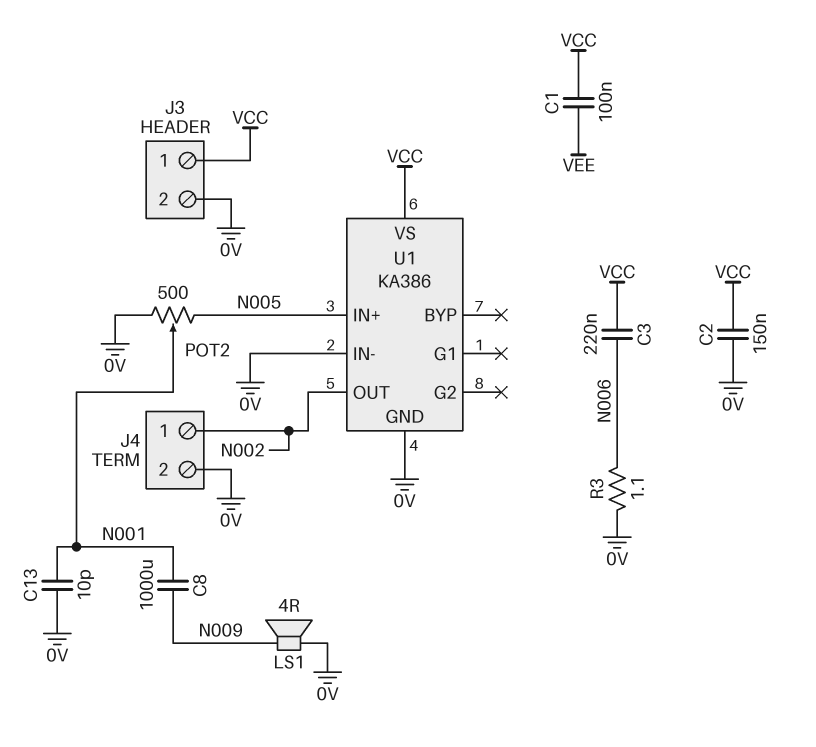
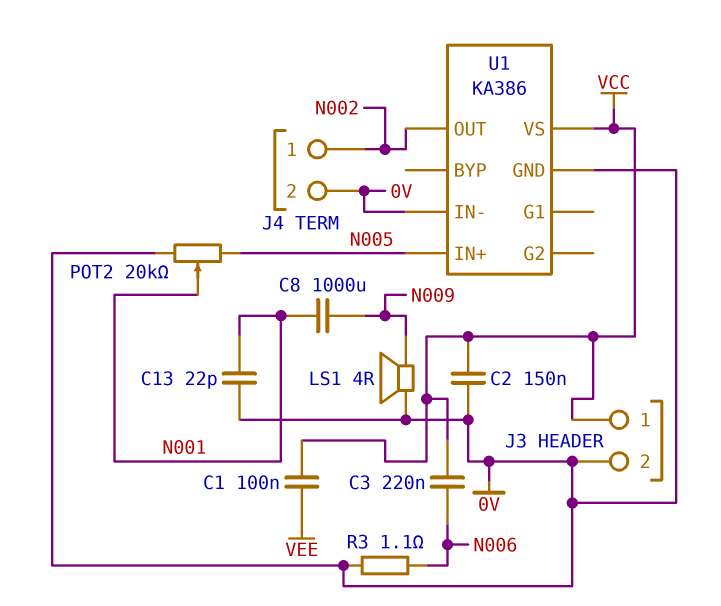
C13: 10pF (0V, N001) -> 22pF (0V, N001)
POT2: 500 (0V, N005, wiper N001) -> 20k (0V, N005, wiper N001)

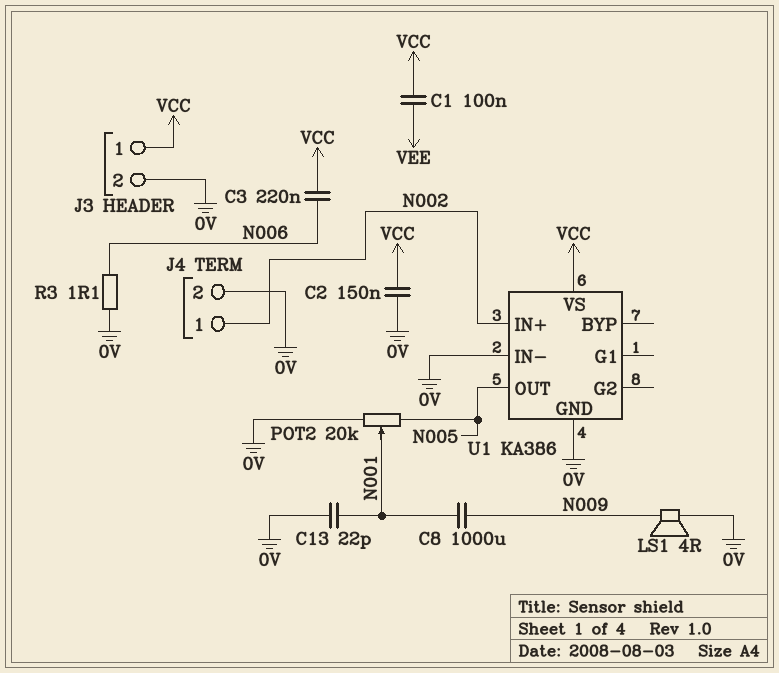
U1 pin IN+: N005 -> N002
U1 pin OUT: N002 -> N005

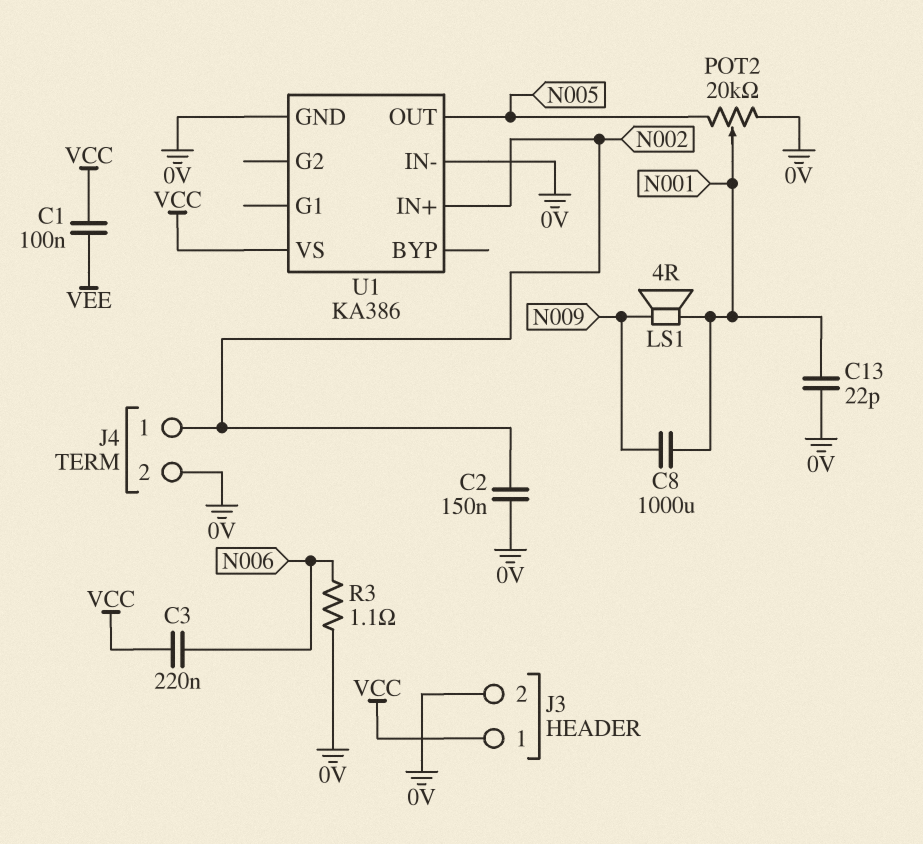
C2: 150nF (0V, VCC) -> 150nF (0V, N002)
LS1: speaker 4R (0V, N009) -> speaker 4R (N001, N009)

